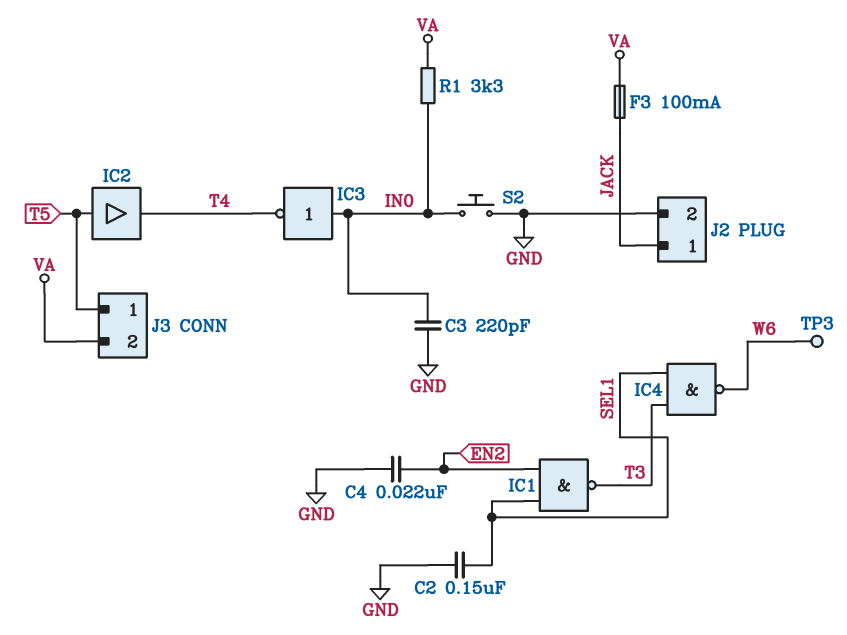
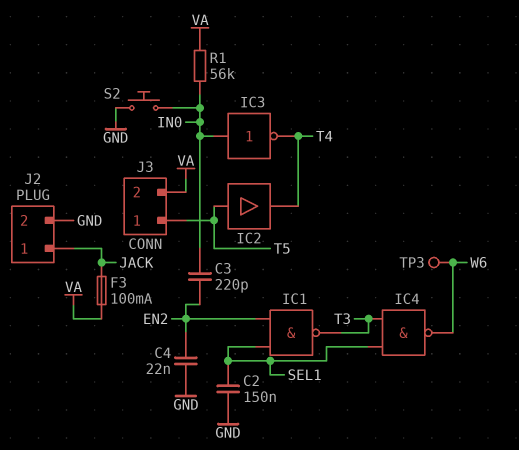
C3: 220pF (GND, IN0) -> 220pF (EN2, IN0)
R1: 3.3k (IN0, VA) -> 56k (IN0, VA)

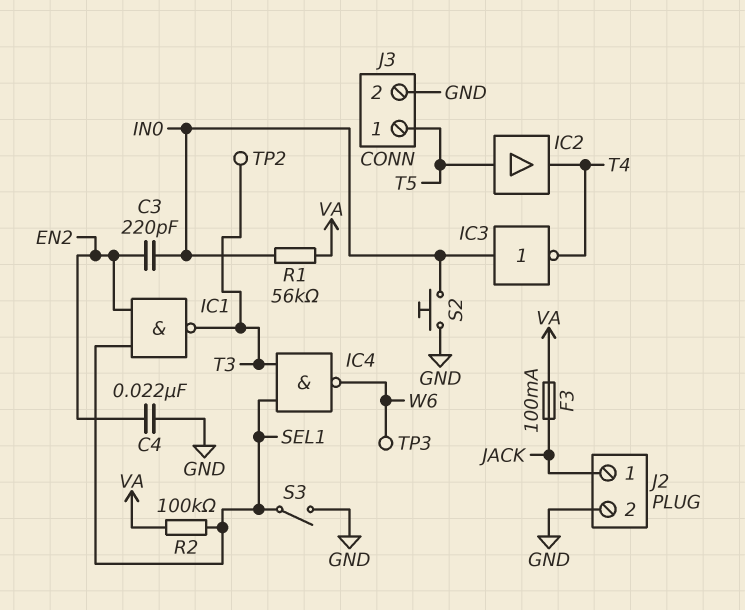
C2: 150nF (GND, SEL1) -> none
J3 pin 2: VA -> GND
R2: none -> 100k (SEL1, VA)
S3: none -> switch (GND, SEL1)
TP2: none -> test point (T3)

